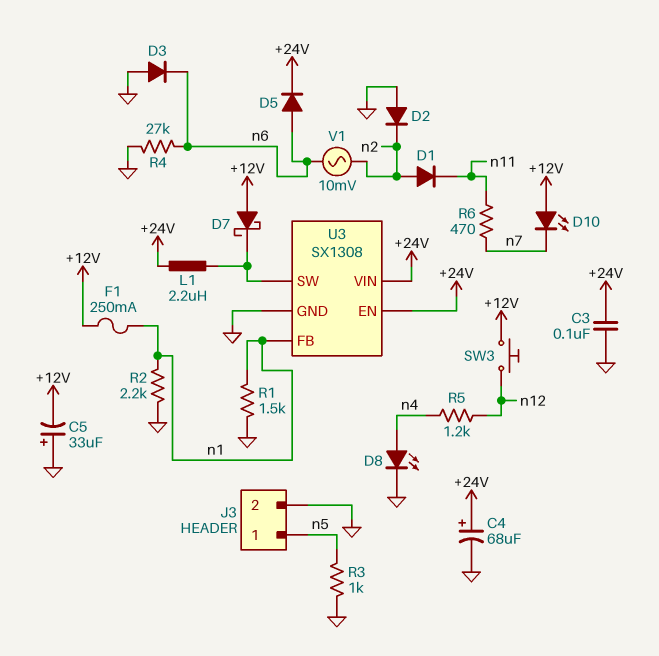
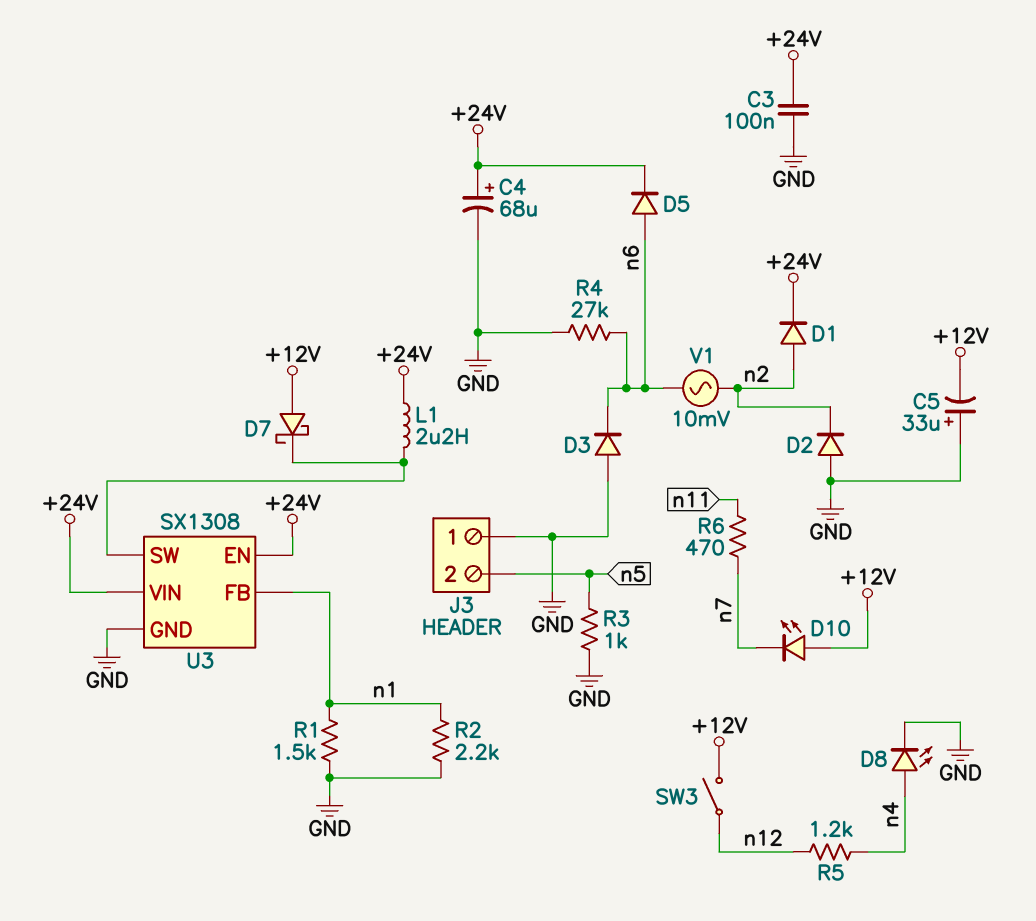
D1: diode (A n2, K n11) -> diode (A n2, K +24V)
F1: 250mA (+12V, n1) -> none
J3 pin 1: n5 -> GND
J3 pin 2: GND -> n5
SW3: button (+12V, n12) -> switch (+12V, n12)

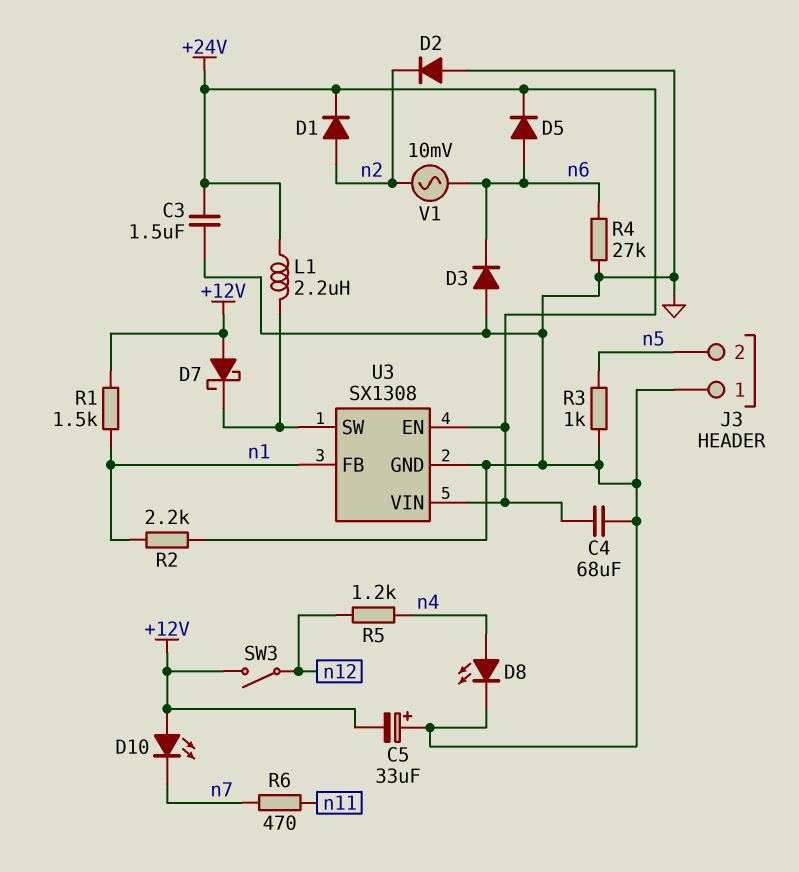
C3: 100nF (+24V, GND) -> 1.5uF (+24V, GND)
C4: 68uF (plus +24V, minus GND) -> 68uF (+24V, GND)
R1: 1.5k (GND, n1) -> 1.5k (+12V, n1)

